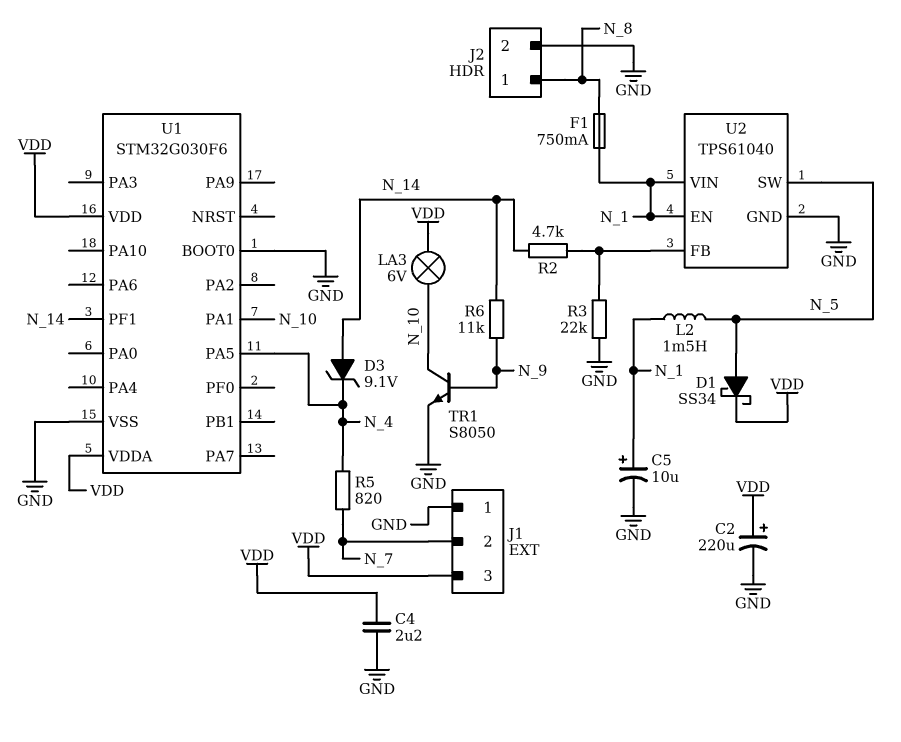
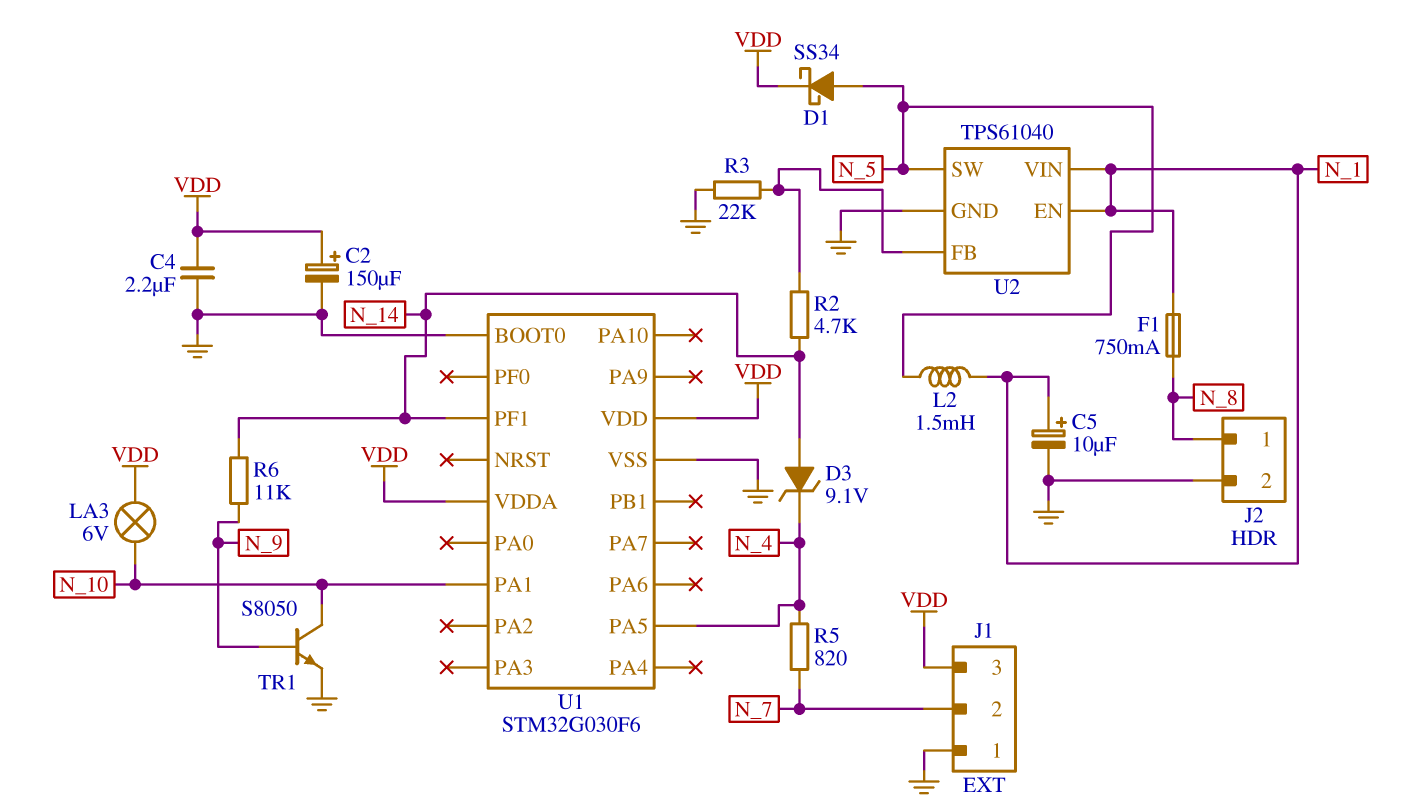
C2: 220uF (plus VDD, minus GND) -> 150uF (plus VDD, minus GND)

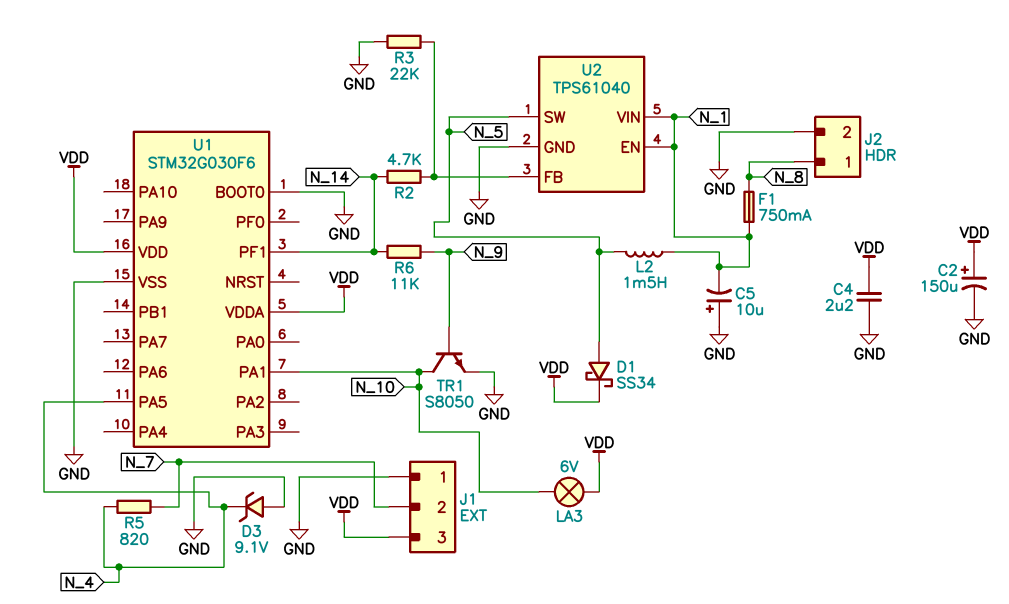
C5: 10uF (plus N_1, minus GND) -> 10uF (plus GND, minus N_1)
D3: zener 9.1V (A N_14, K N_4) -> zener 9.1V (A GND, K N_4)

